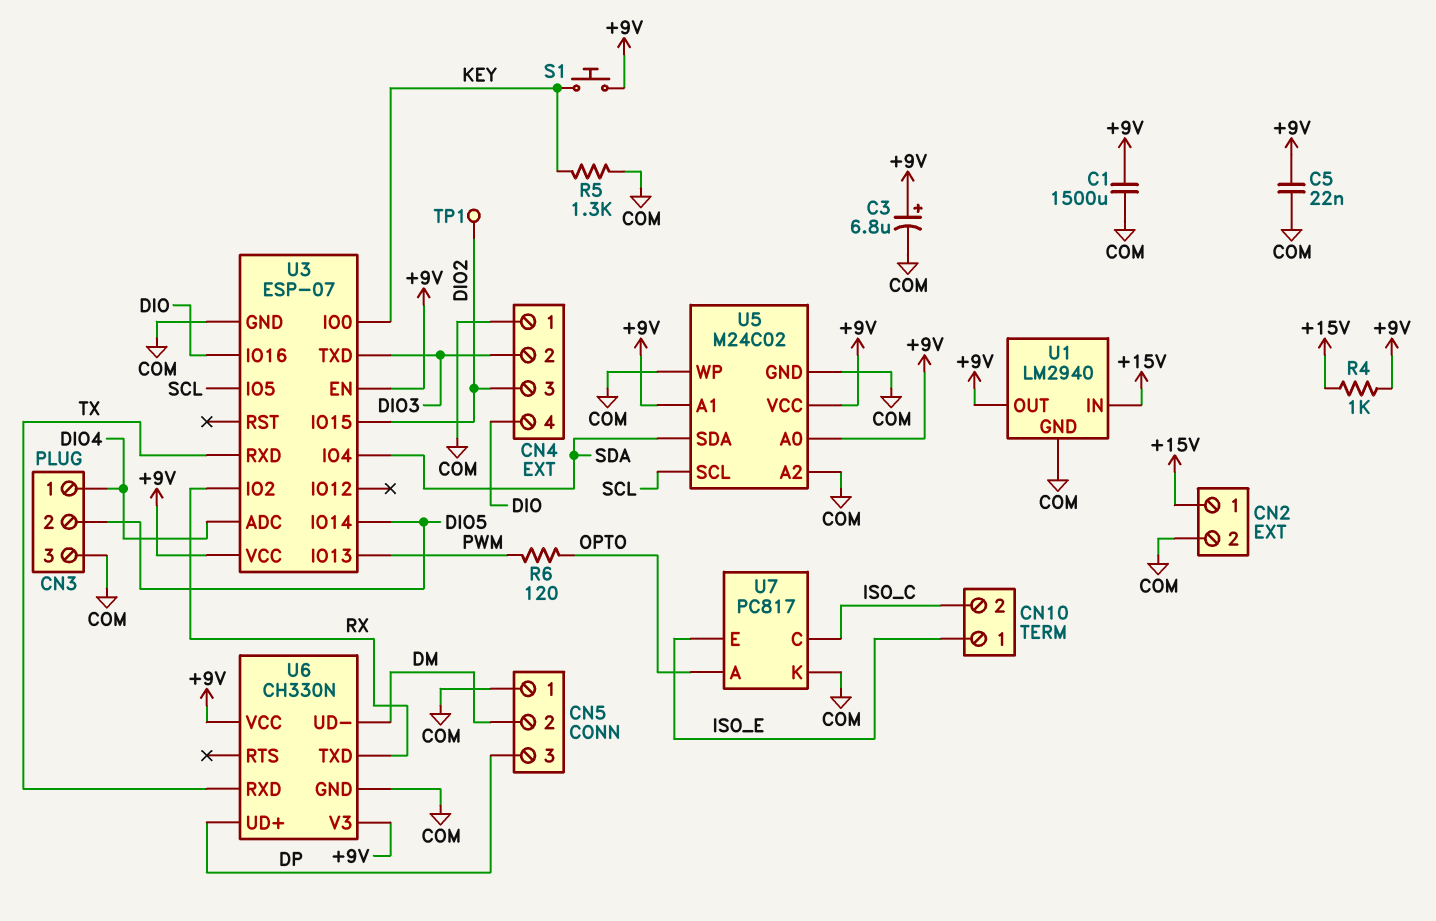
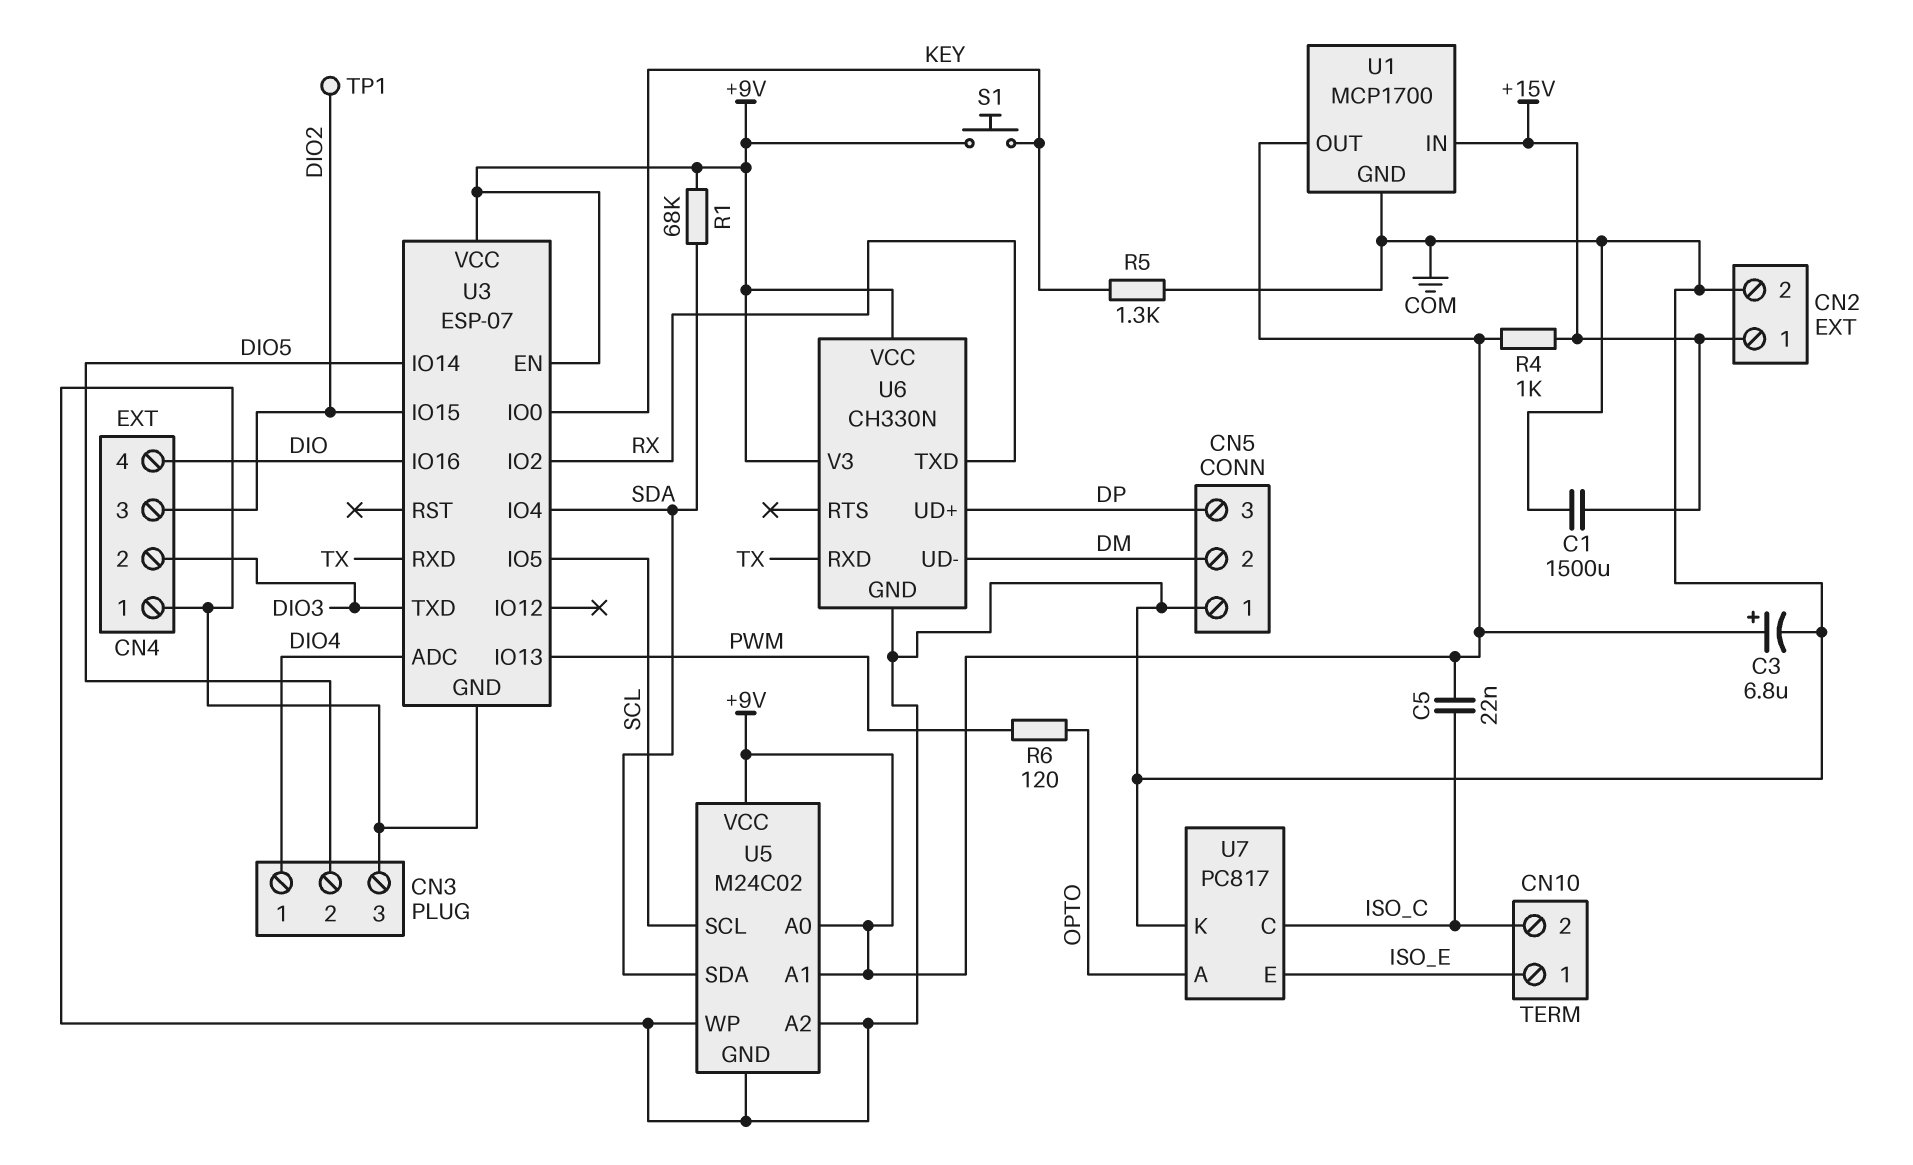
C1: 1500uF (+9V, COM) -> 1500uF (+15V, COM)
C5: 22nF (+9V, COM) -> 22nF (+9V, ISO_C)
R1: none -> 68k (+9V, SDA)
U1: LM2940 -> MCP1700

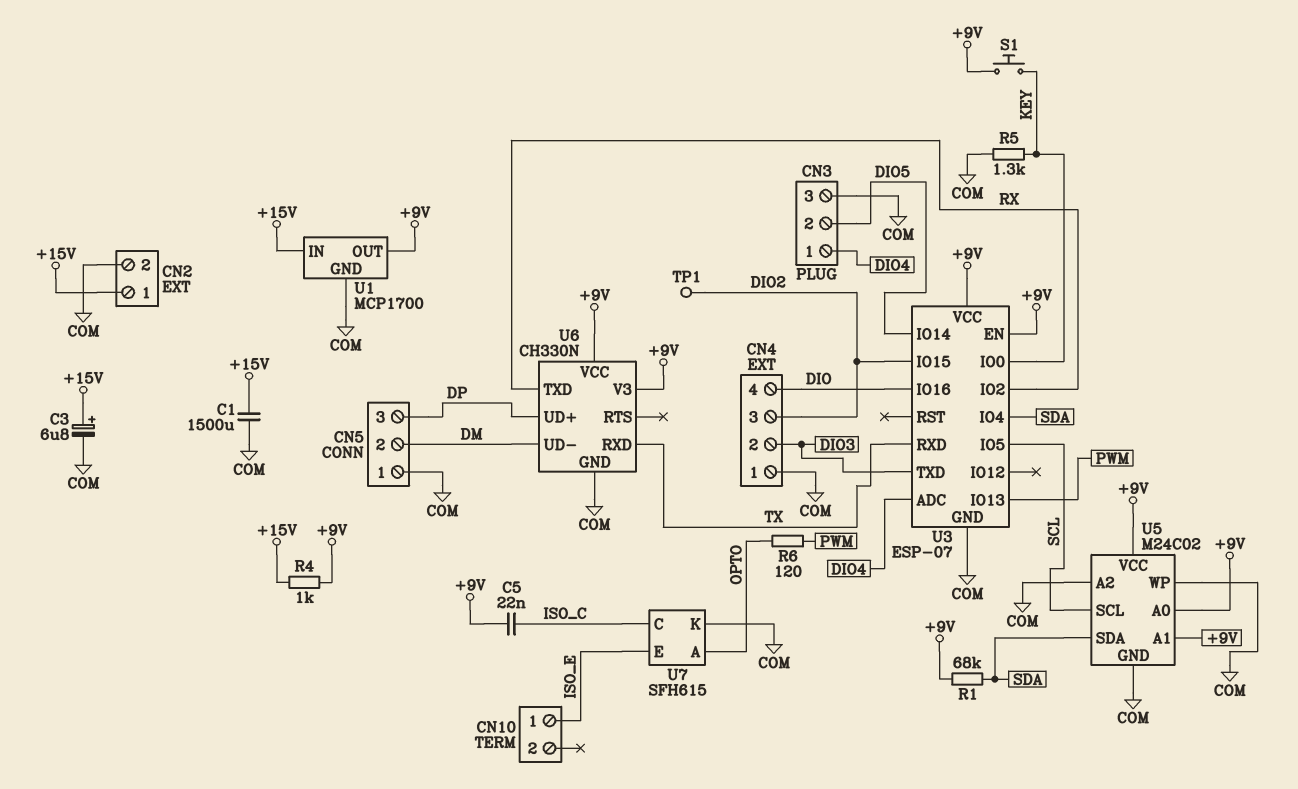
C3: 6.8uF (plus +9V, minus COM) -> 6.8uF (plus +15V, minus COM)
CN10 pin 2: ISO_C -> none
U7: PC817 -> SFH615

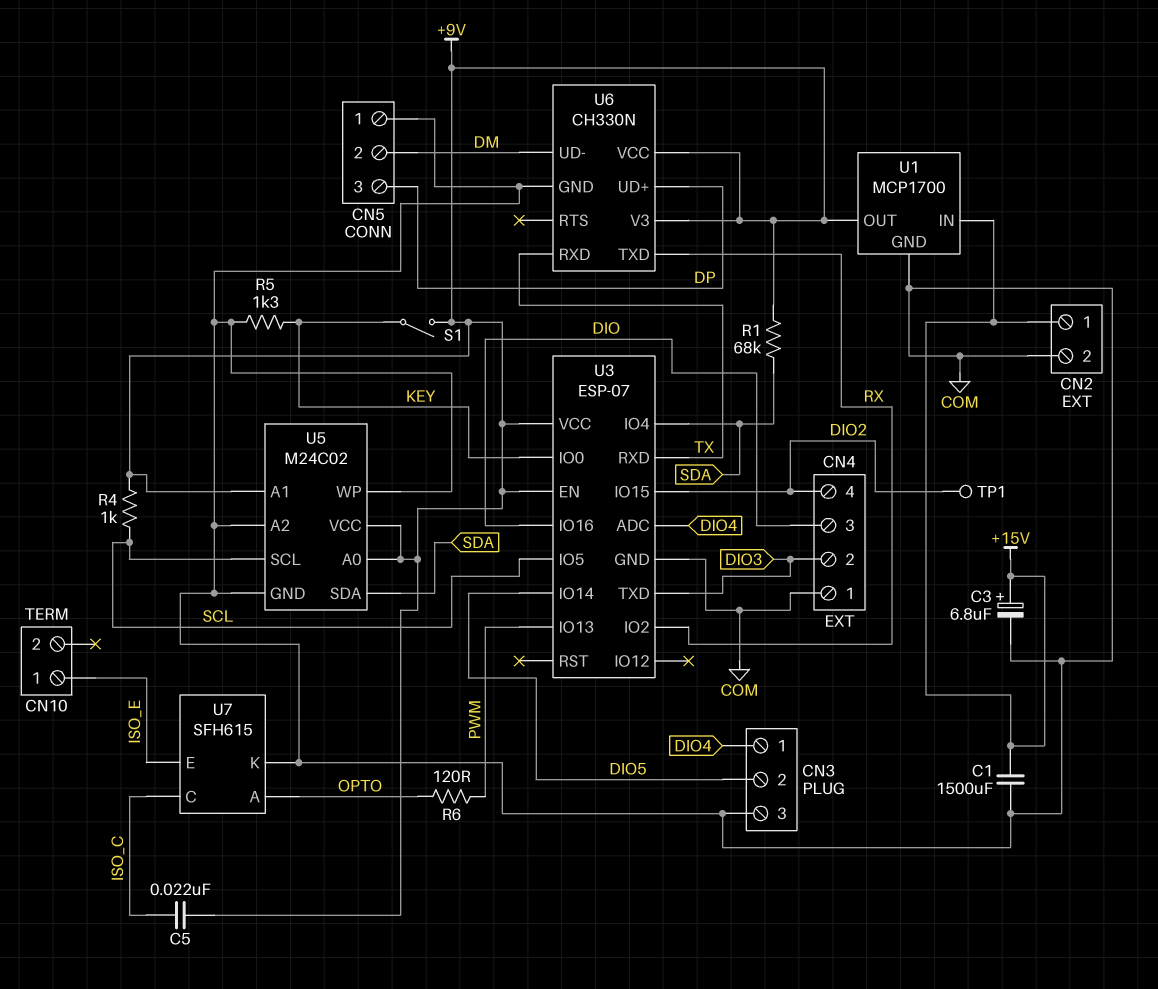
CN4 pin 3: DIO2 -> DIO
CN4 pin 4: DIO -> DIO2
R4: 1k (+9V, +15V) -> 1k (+9V, SCL)
S1: button (+9V, KEY) -> switch (+9V, KEY)

